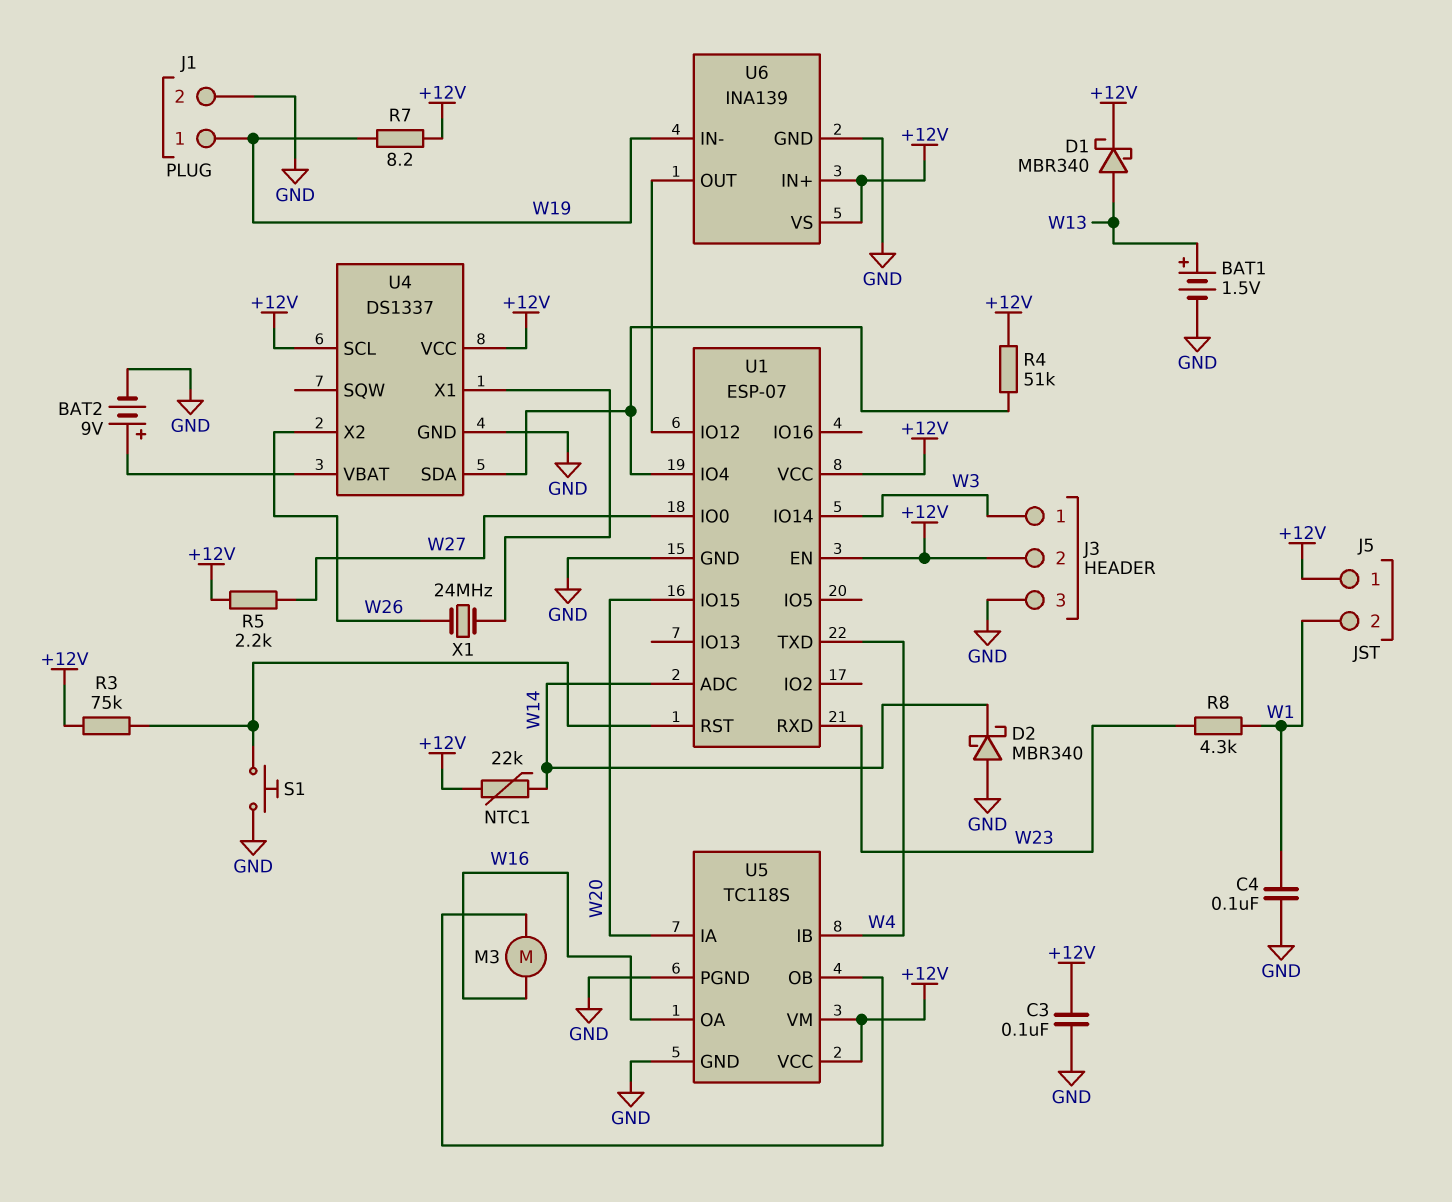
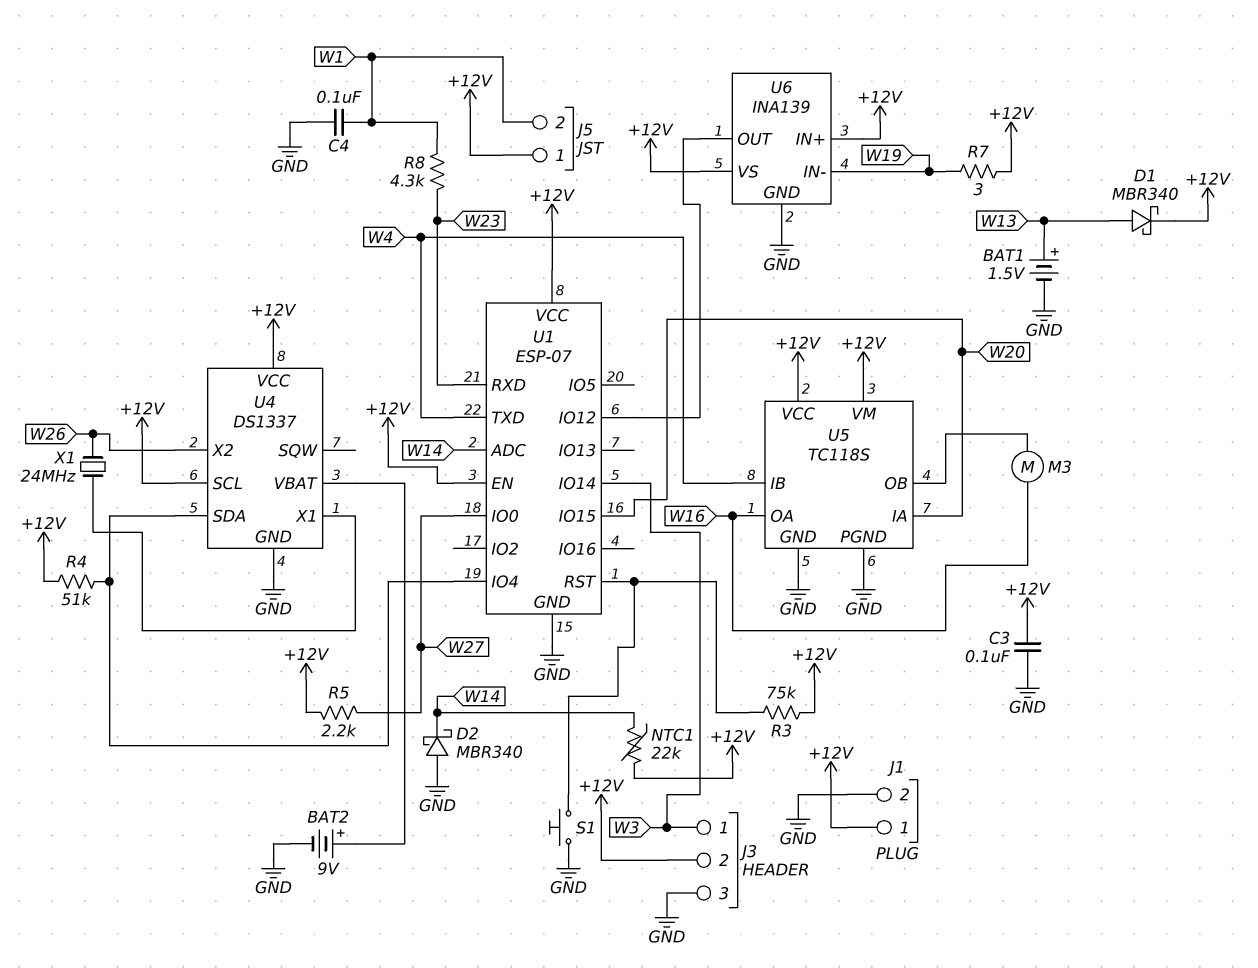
J1 pin 1: W19 -> +12V
R7: 8.2 (+12V, W19) -> 3 (+12V, W19)

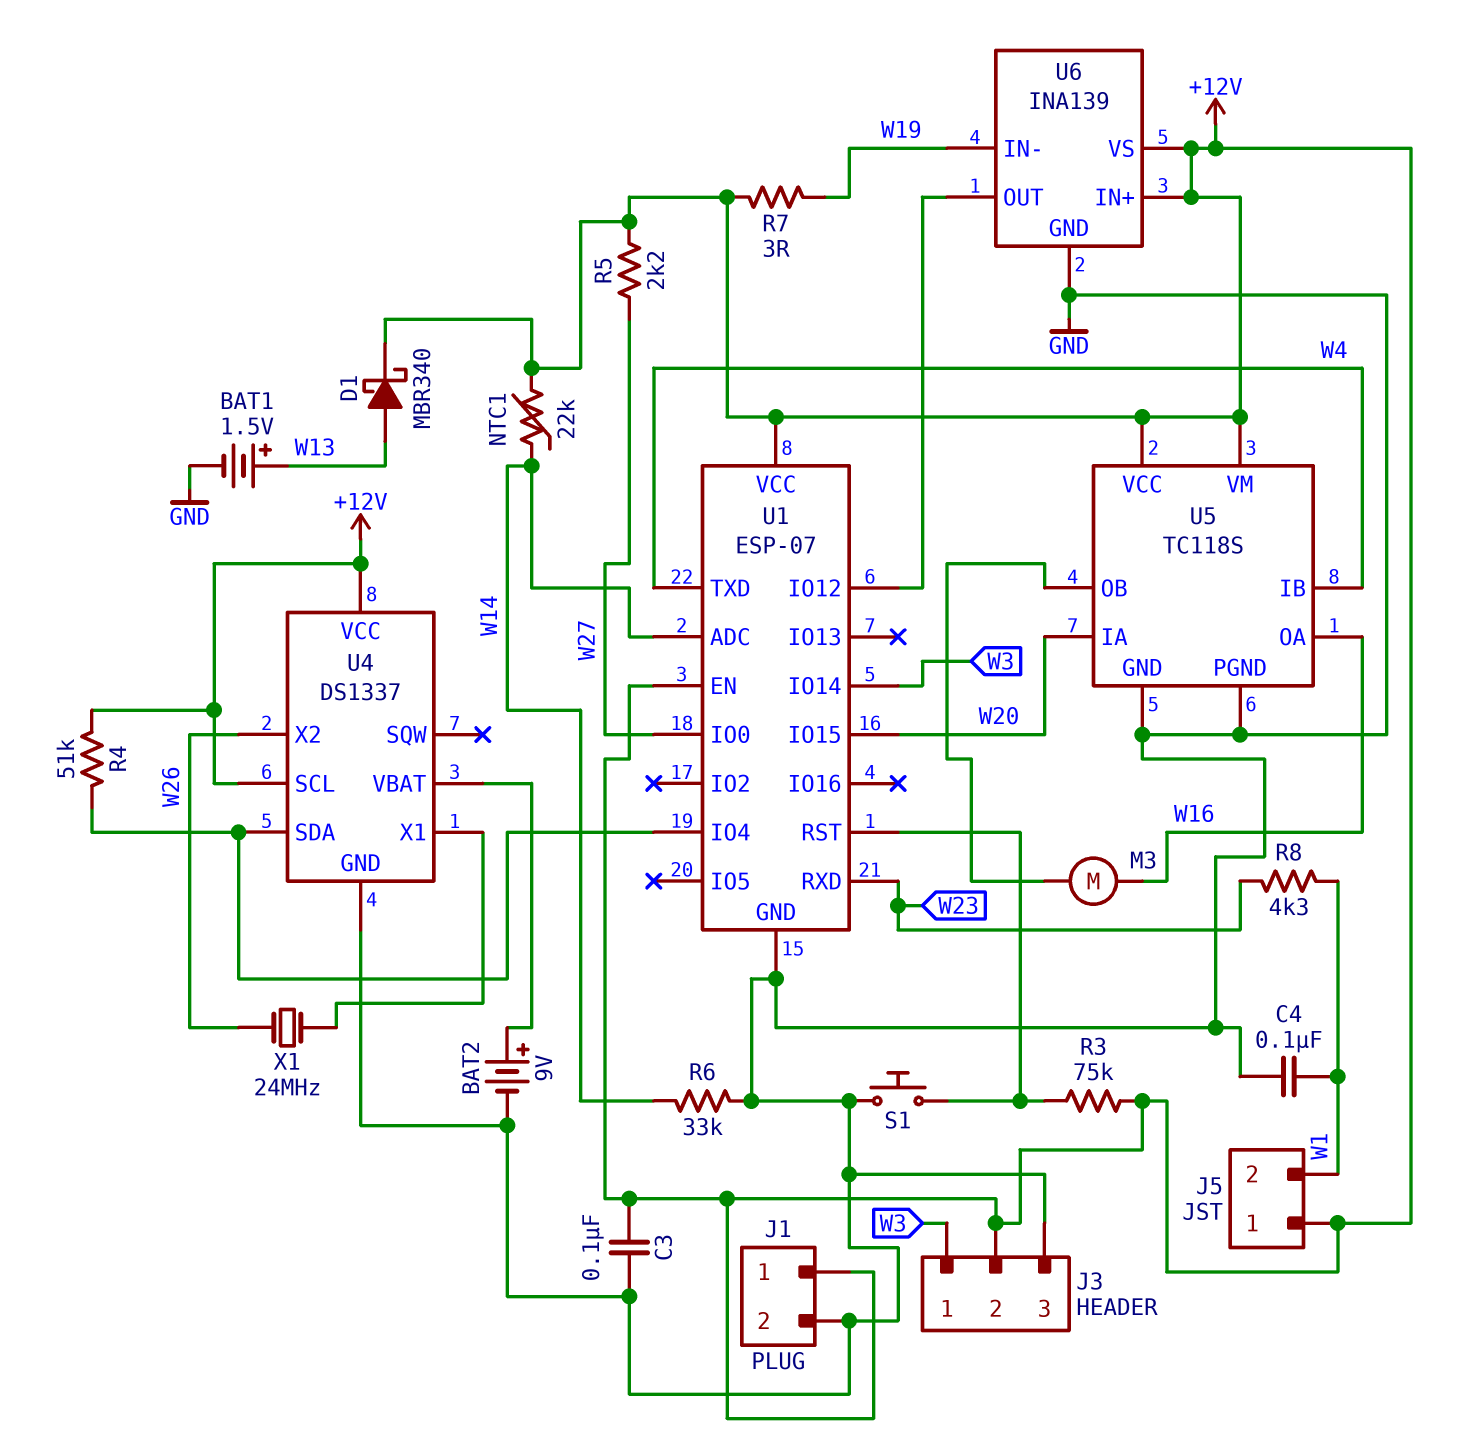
D2: schottky MBR340 (A GND, K W14) -> none
R6: none -> 33k (GND, W14)

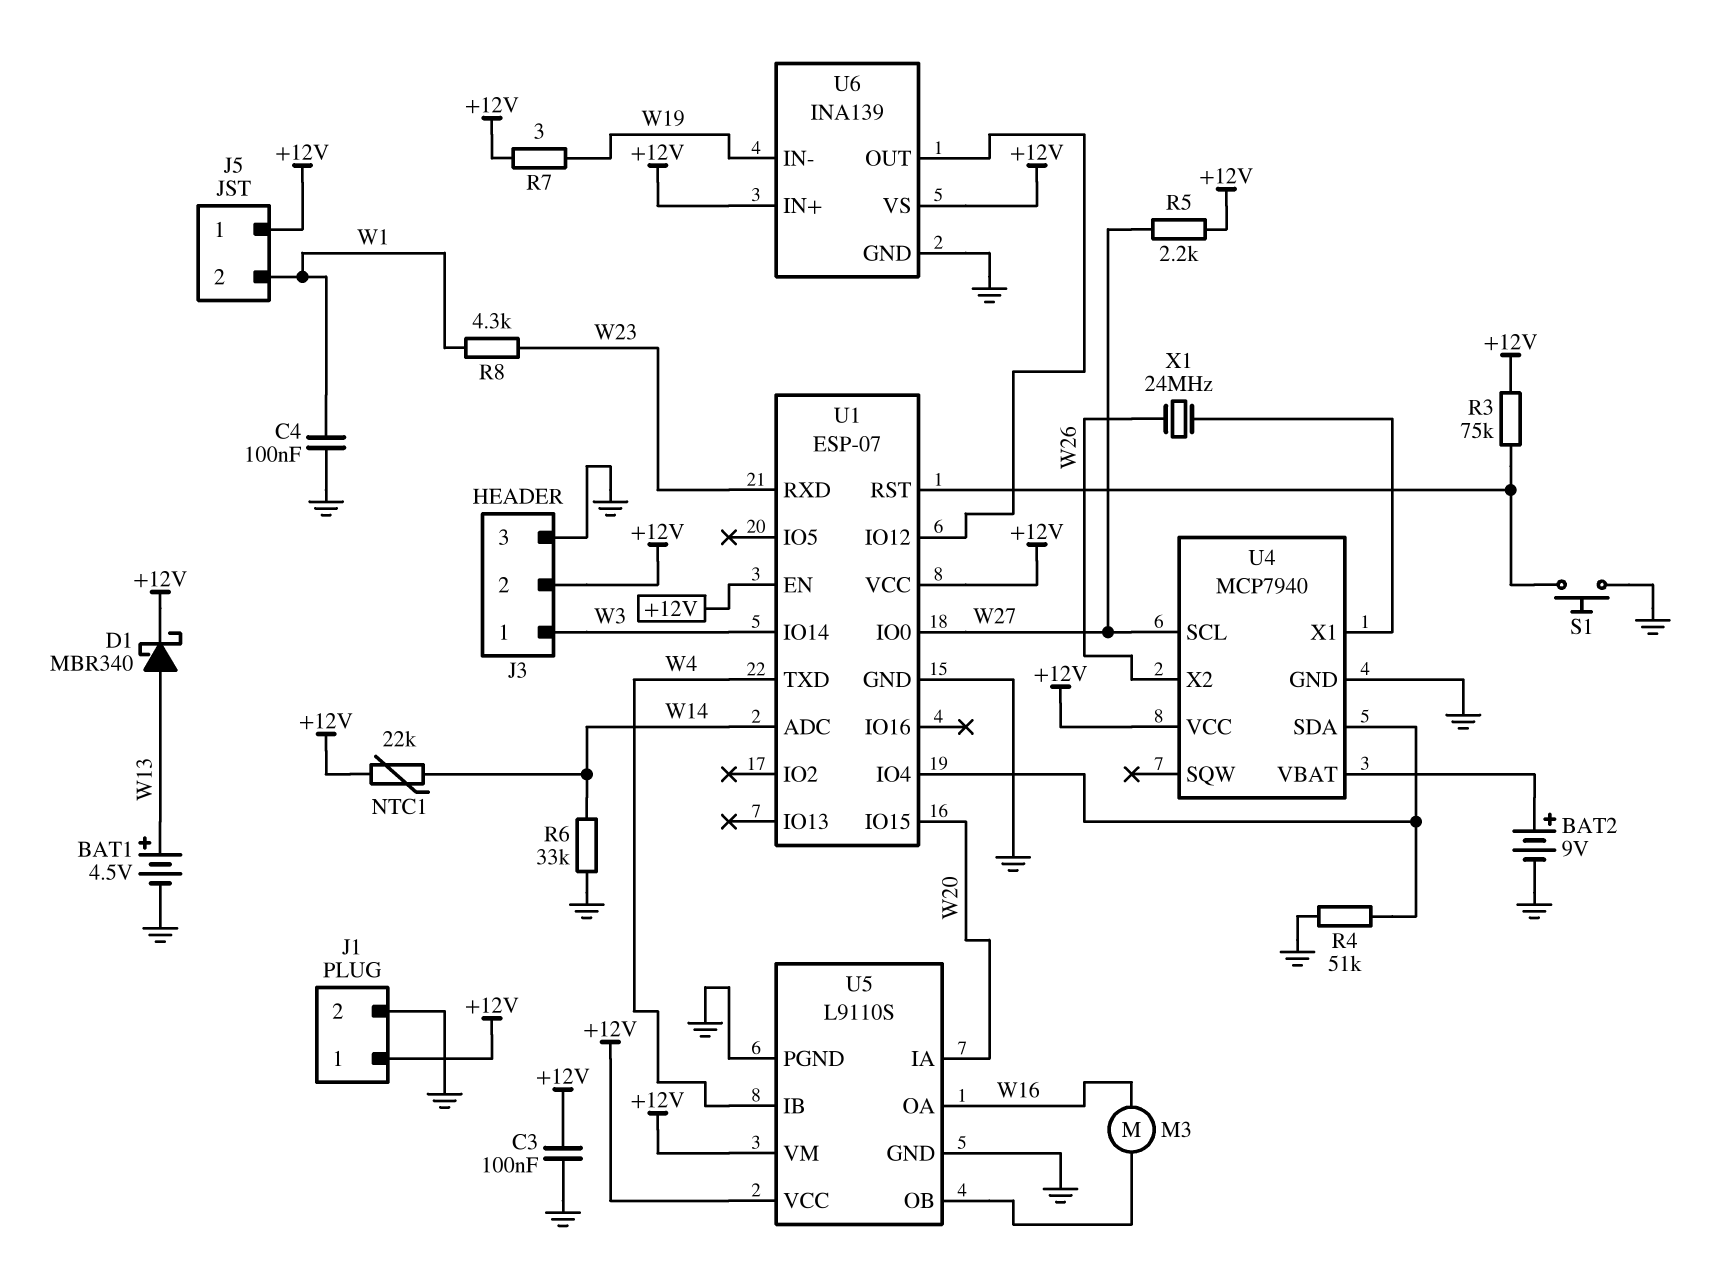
BAT1: 1.5V (plus W13, minus GND) -> 4.5V (plus W13, minus GND)
R4: 51k (+12V, U1/IO4) -> 51k (GND, U1/IO4)
U4: DS1337 -> MCP7940
U4 pin SCL: +12V -> W27
U5: TC118S -> L9110S

